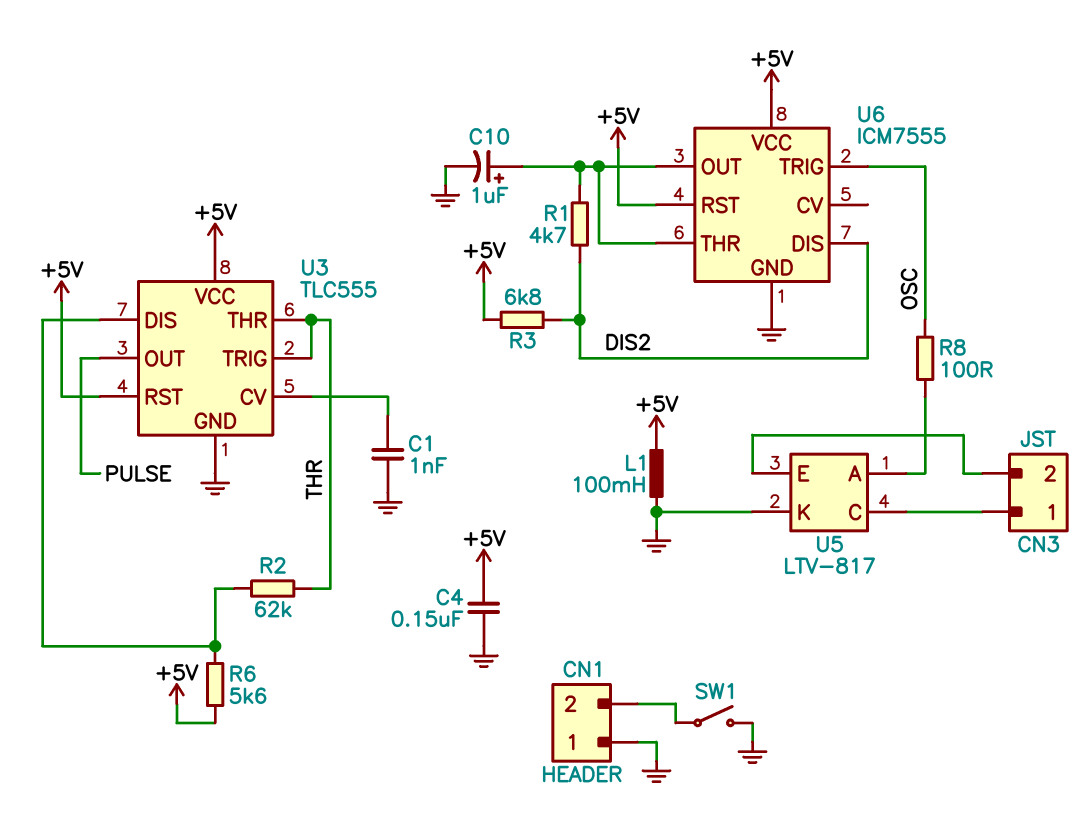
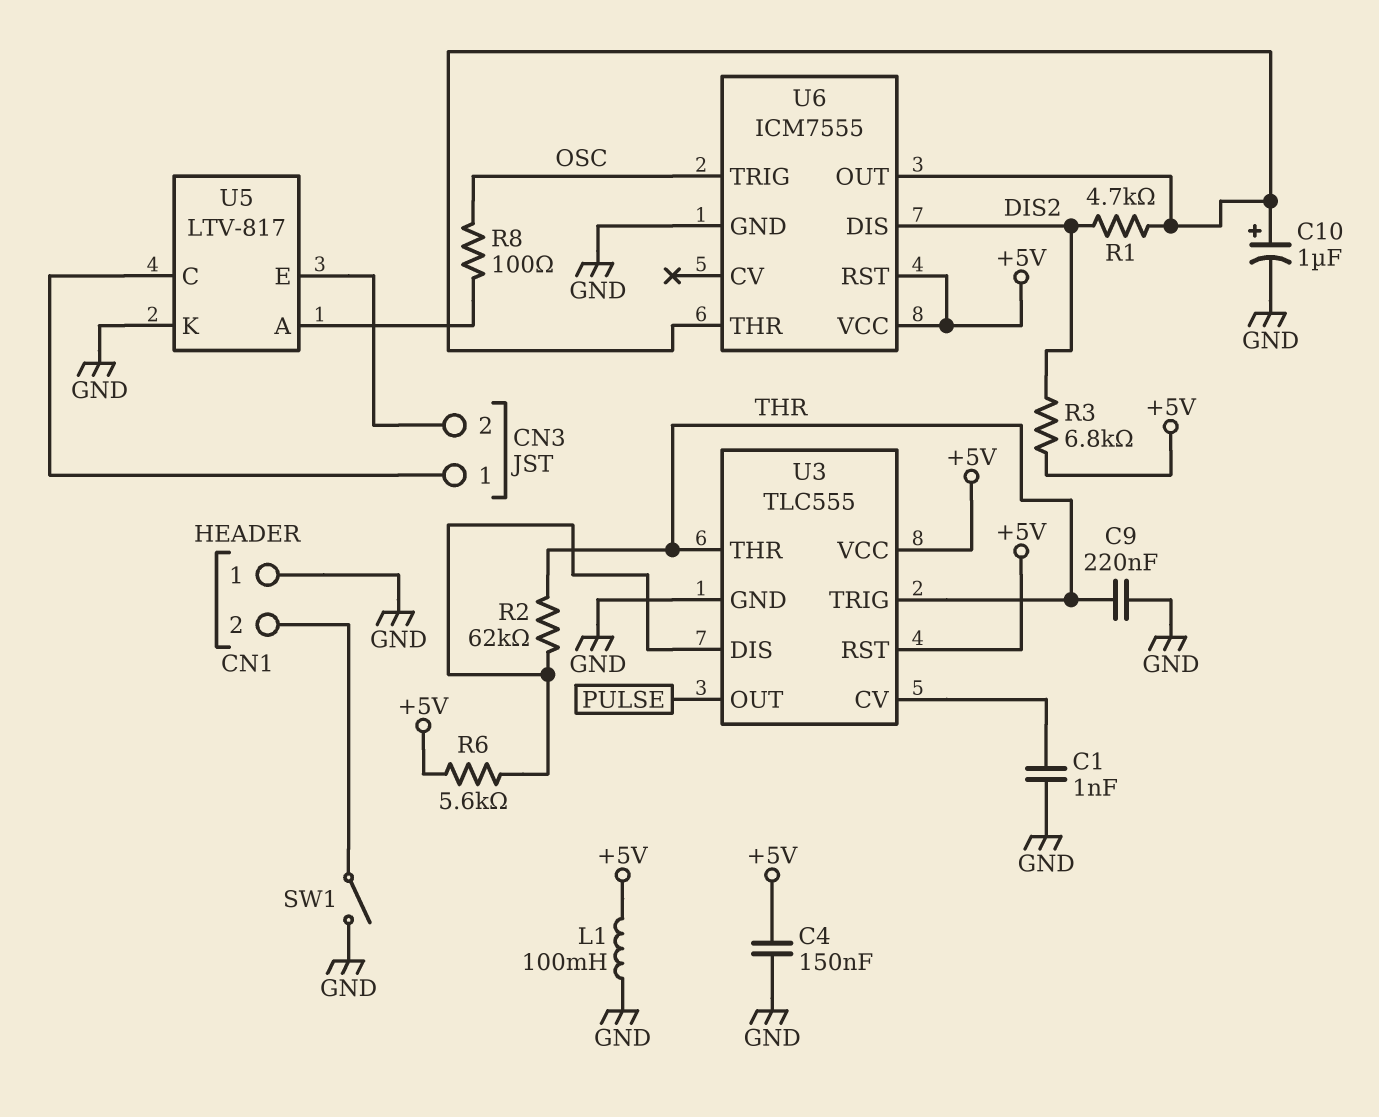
C9: none -> 220nF (GND, THR)

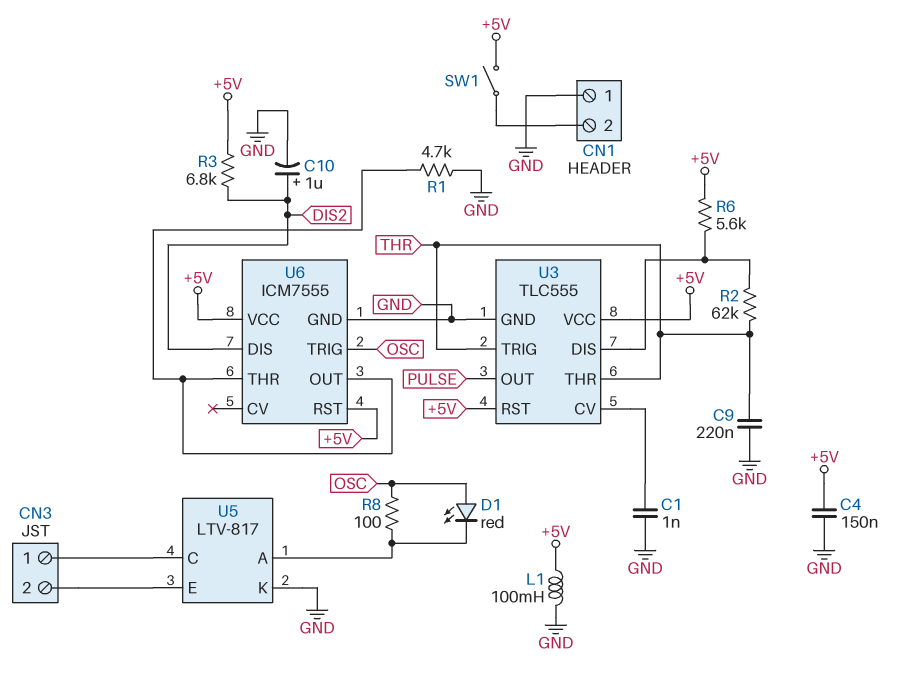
C10: 1uF (plus U6/OUT, minus GND) -> 1uF (plus DIS2, minus GND)
D1: none -> LED red (A OSC, K U5/A)
R1: 4.7k (DIS2, U6/OUT) -> 4.7k (GND, U6/OUT)
SW1: switch (CN1/2, GND) -> switch (+5V, CN1/2)

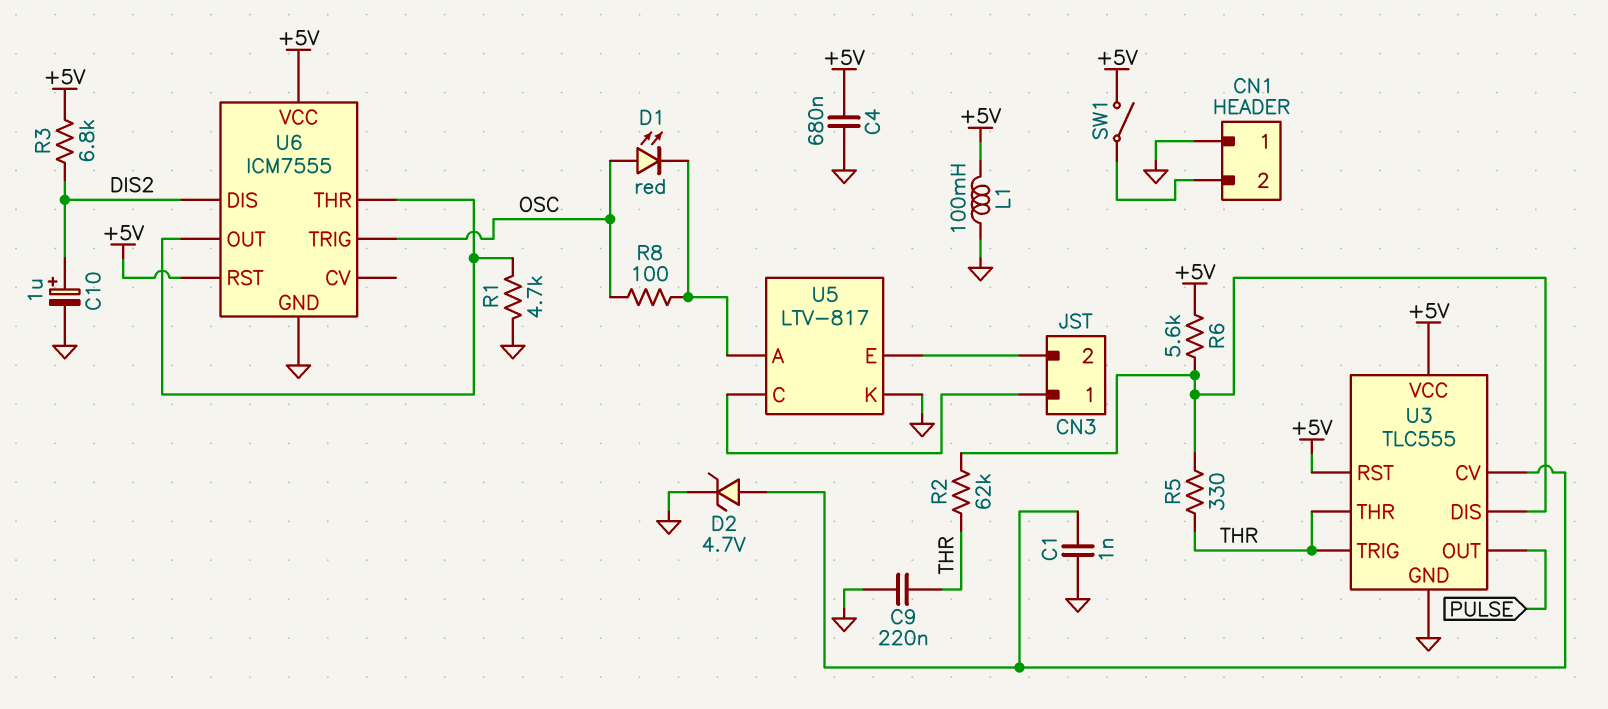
C4: 150nF (+5V, GND) -> 680nF (+5V, GND)
D2: none -> zener 4.7V (A U3/CV, K GND)
R5: none -> 330 (THR, U3/DIS)

